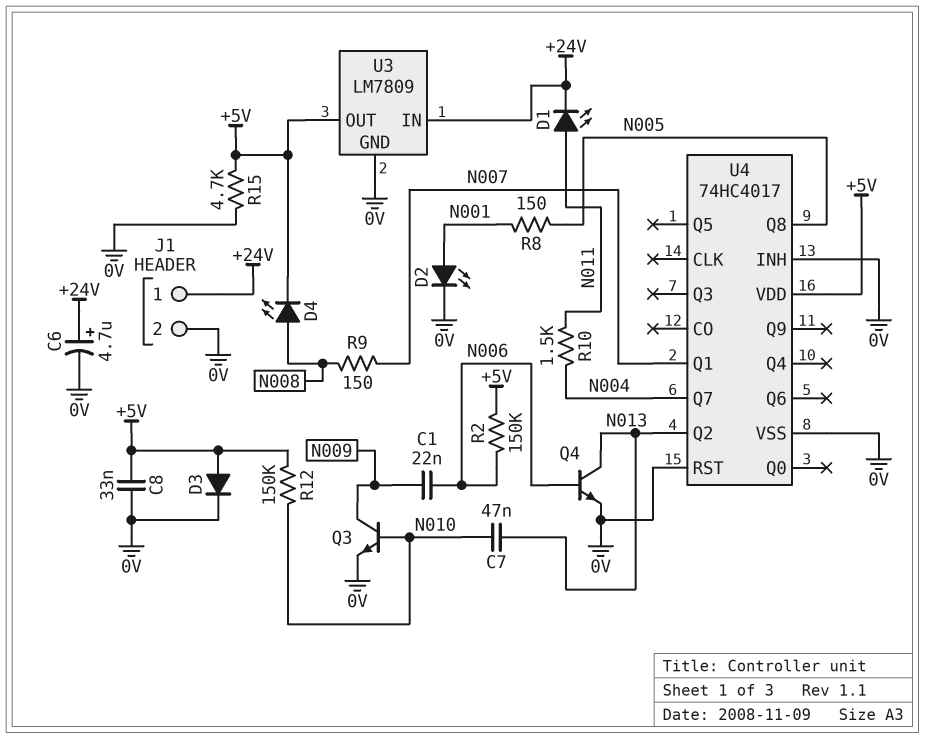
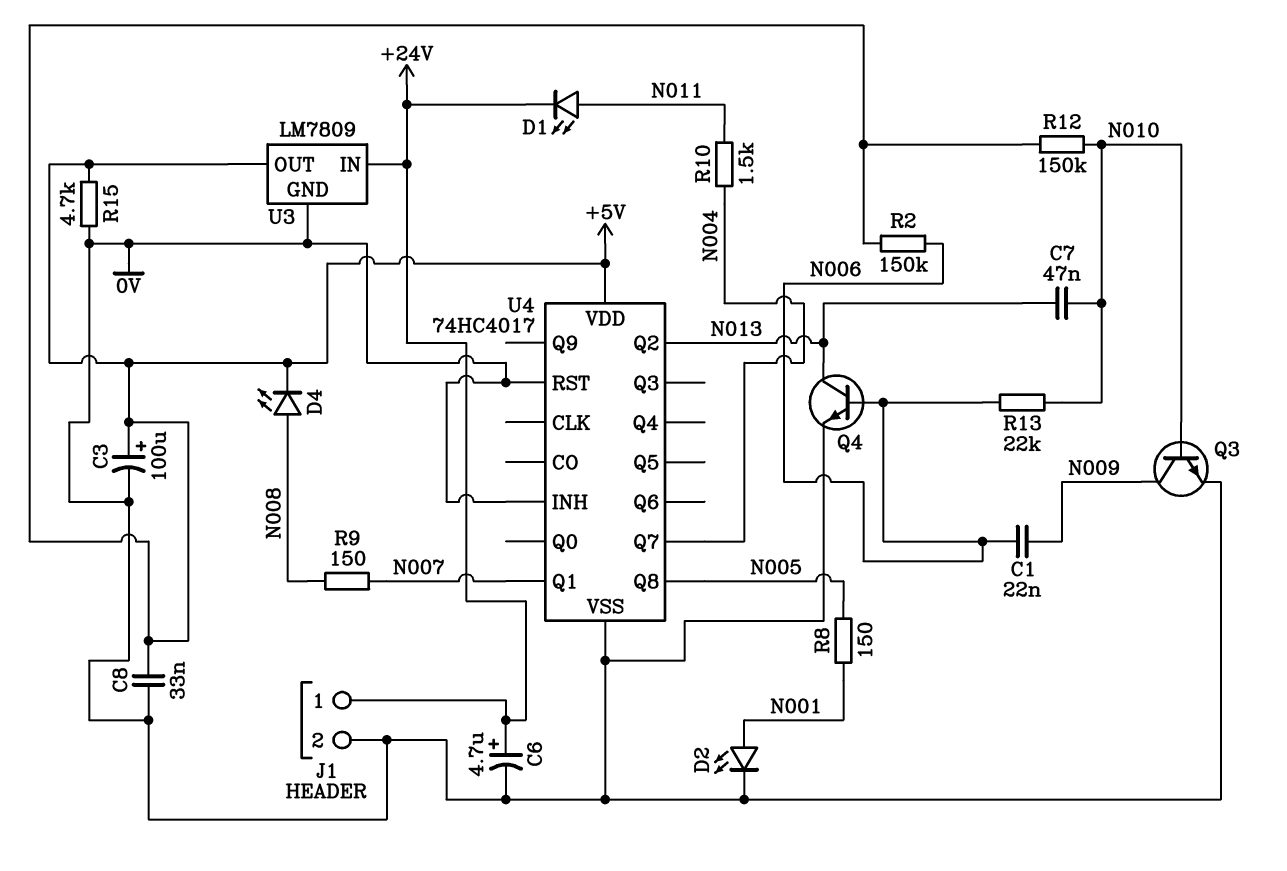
C3: none -> 100uF (plus +5V, minus 0V)
D3: diode (A +5V, K 0V) -> none
R13: none -> 22k (N006, N010)

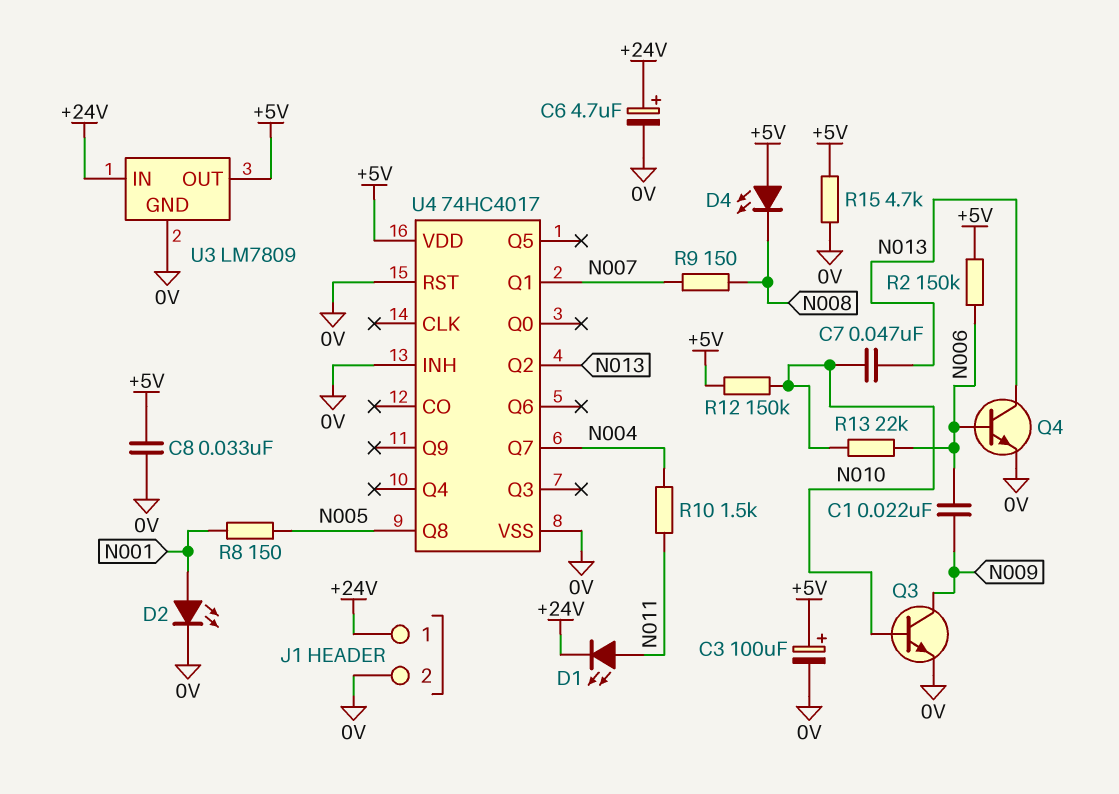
D4: LED (A N008, K +5V) -> LED (A +5V, K N008)

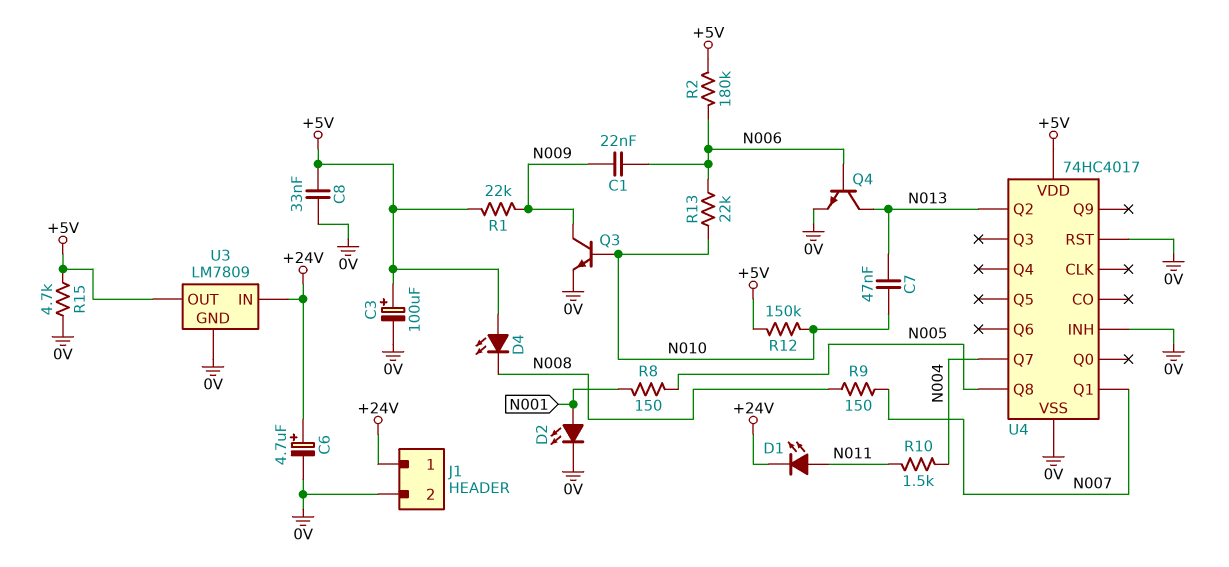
R1: none -> 22k (+5V, N009)
R2: 150k (+5V, N006) -> 180k (+5V, N006)

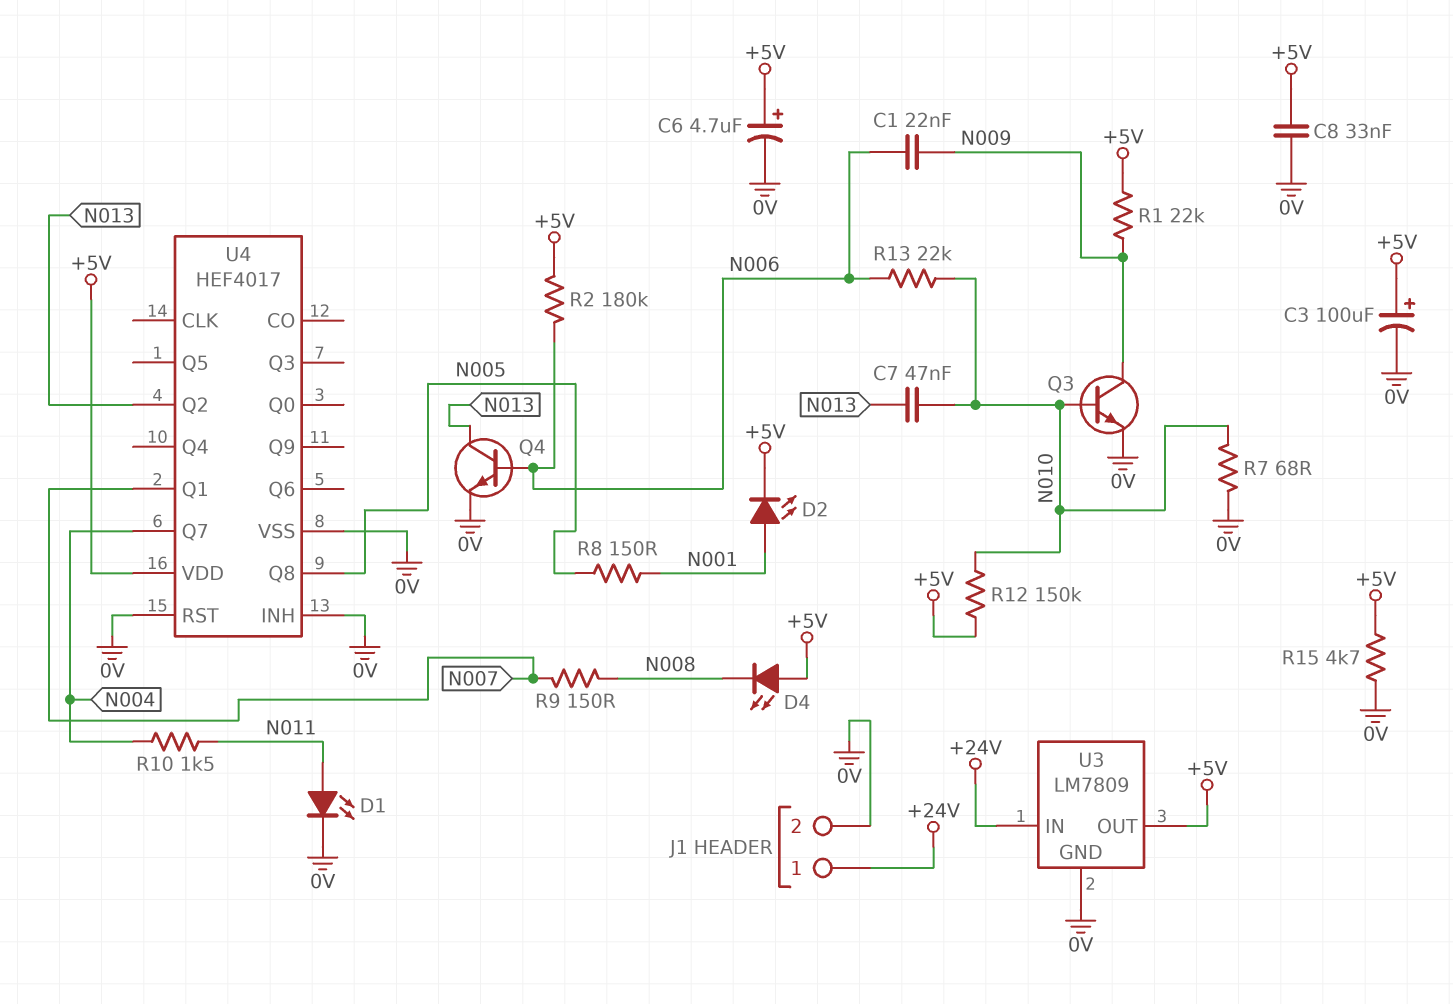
C6: 4.7uF (plus +24V, minus 0V) -> 4.7uF (plus +5V, minus 0V)
D1: LED (A N011, K +24V) -> LED (A N011, K 0V)
D2: LED (A N001, K 0V) -> LED (A N001, K +5V)
R7: none -> 68 (0V, N010)
U4: 74HC4017 -> HEF4017

